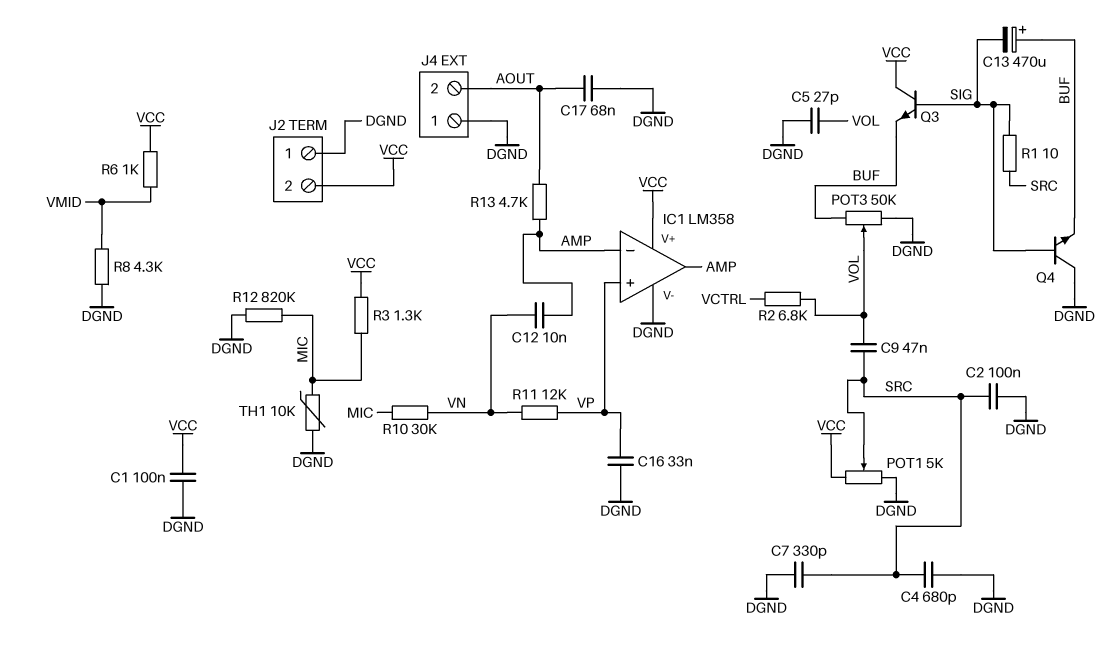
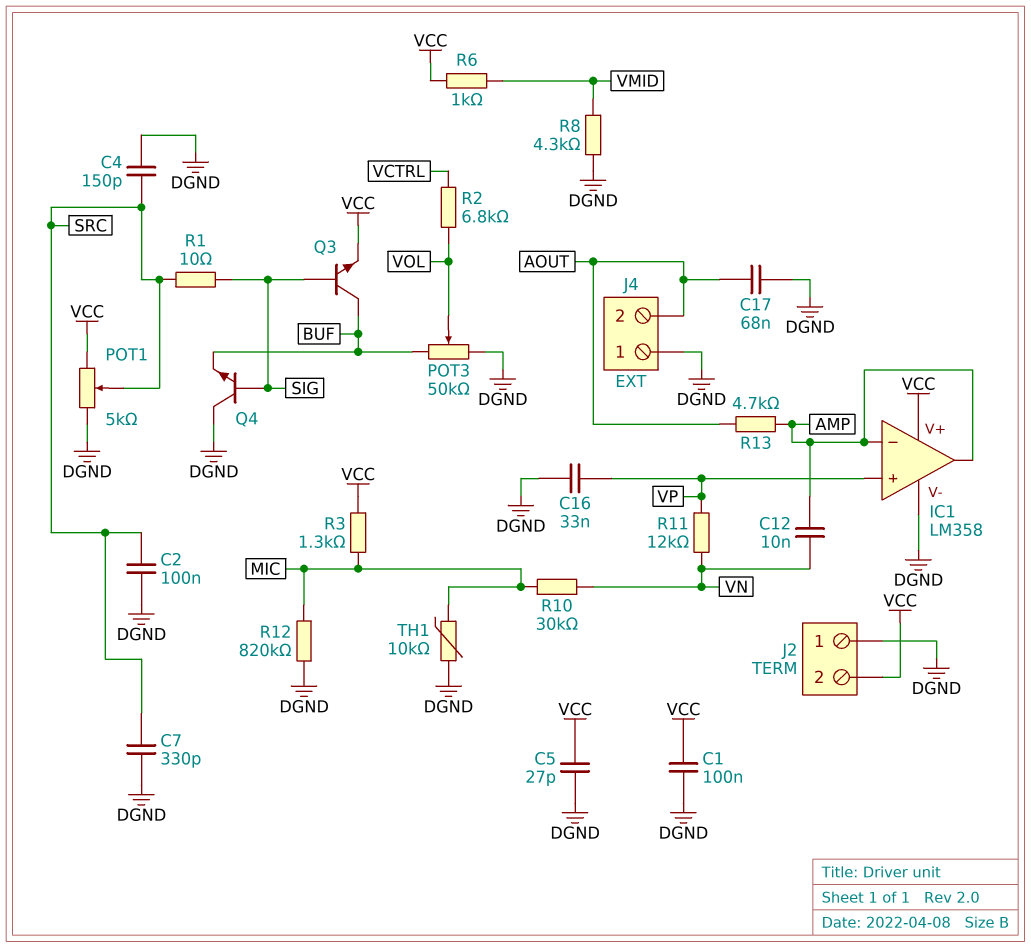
C4: 680pF (DGND, SRC) -> 150pF (DGND, SRC)
C5: 27pF (DGND, VOL) -> 27pF (DGND, VCC)
C9: 47nF (SRC, VOL) -> none
C13: 470uF (plus BUF, minus SIG) -> none
Q3: NPN (B SIG, C VCC, E BUF) -> NPN (B SIG, C BUF, E VCC)

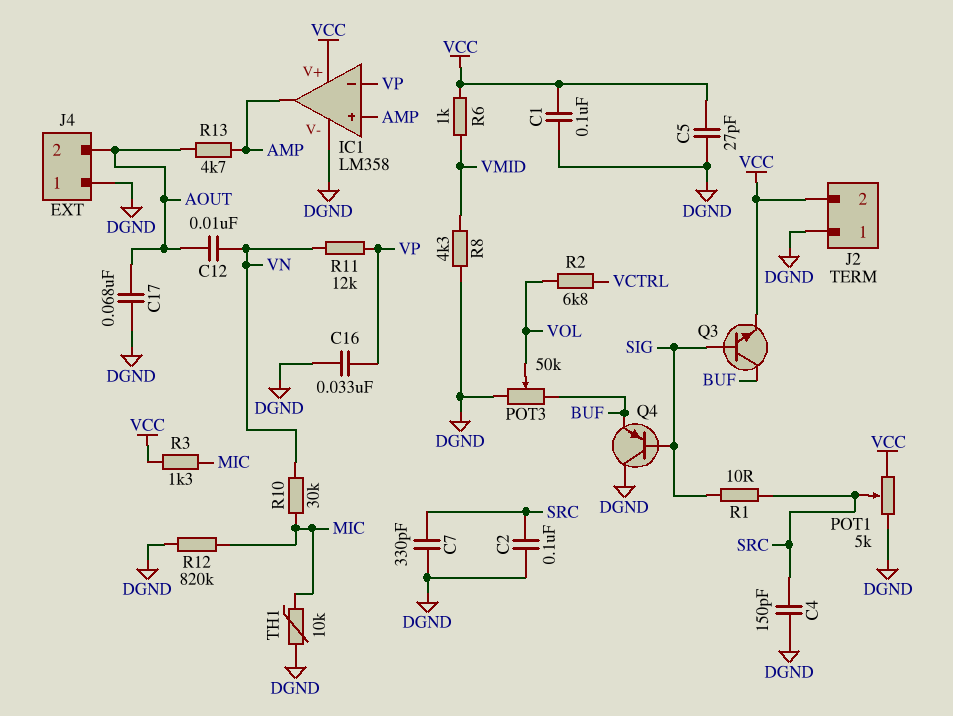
C12: 10nF (AMP, VN) -> 10nF (AOUT, VN)
IC1 pin in+: VP -> AMP
IC1 pin in-: AMP -> VP
Q4: NPN (B SIG, C DGND, E BUF) -> PNP (B SIG, C DGND, E BUF)

